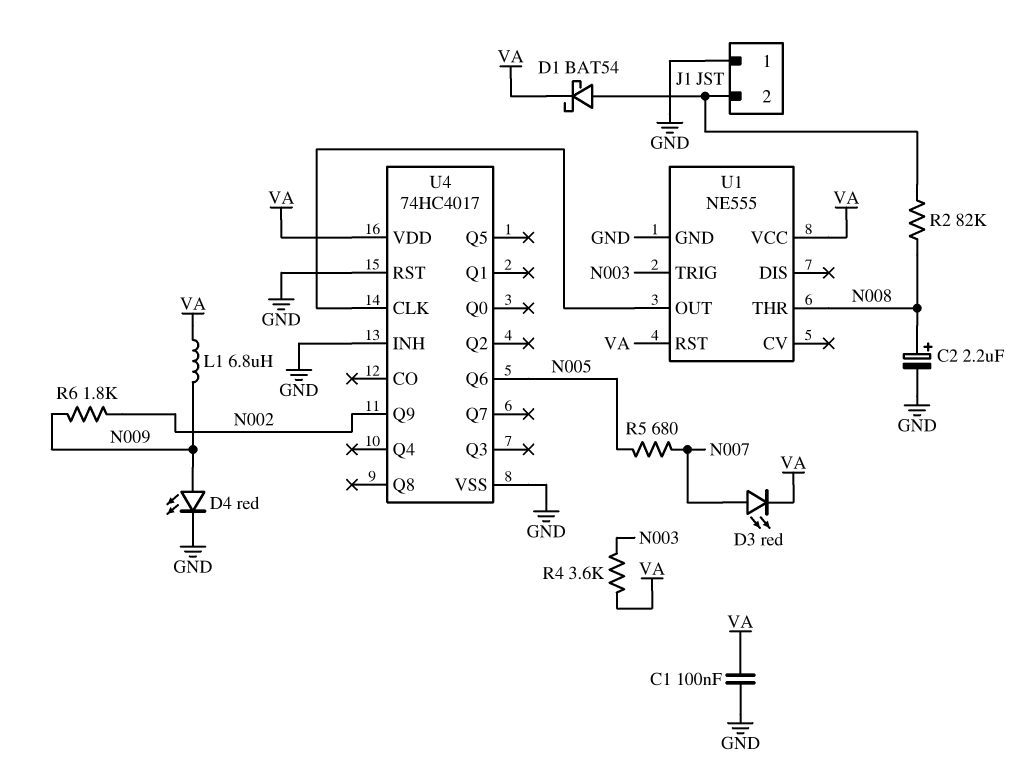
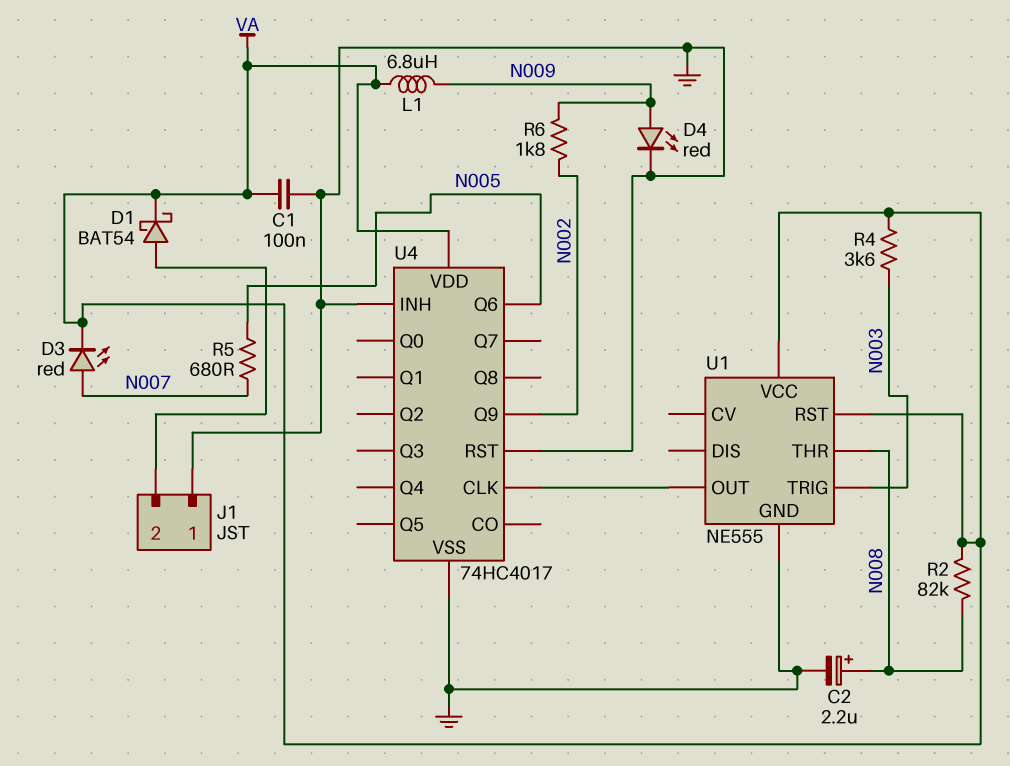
R2: 82k (J1/2, N008) -> 82k (N008, VA)

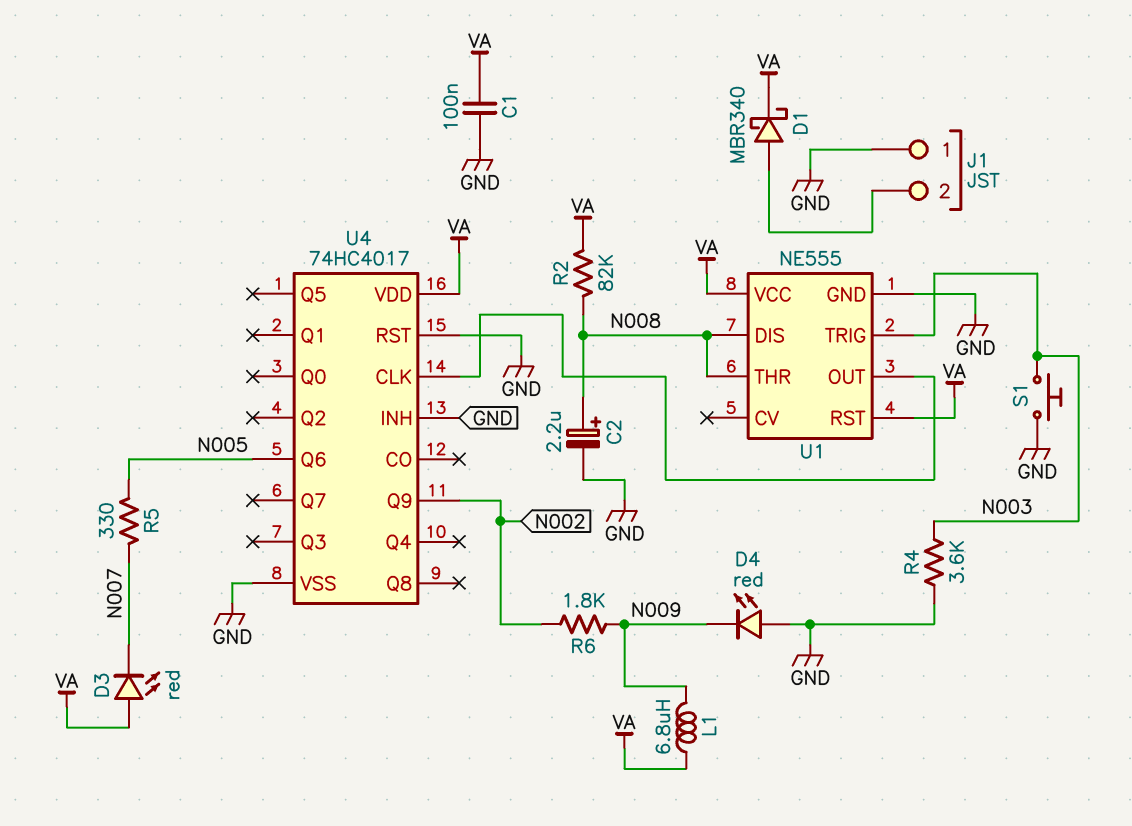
D1: schottky BAT54 (A J1/2, K VA) -> schottky MBR340 (A J1/2, K VA)
D3: LED red (A N007, K VA) -> LED red (A VA, K N007)
D4: LED red (A N009, K GND) -> LED red (A GND, K N009)
R4: 3.6k (N003, VA) -> 3.6k (GND, N003)
R5: 680 (N005, N007) -> 330 (N005, N007)
S1: none -> button (GND, N003)
U1 pin DIS: none -> N008

